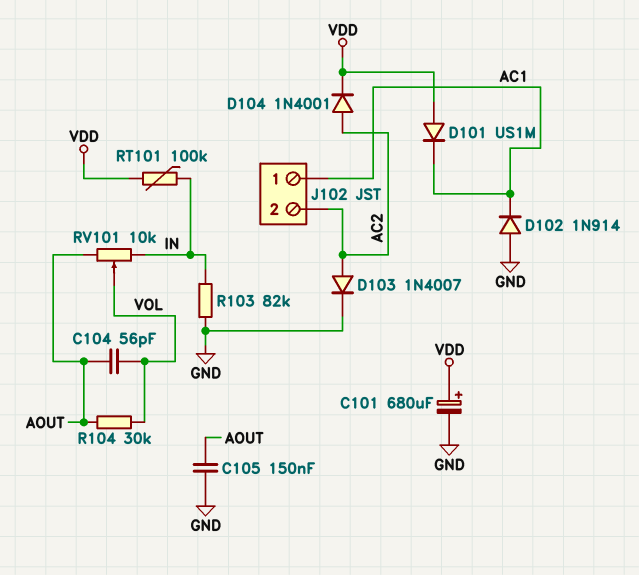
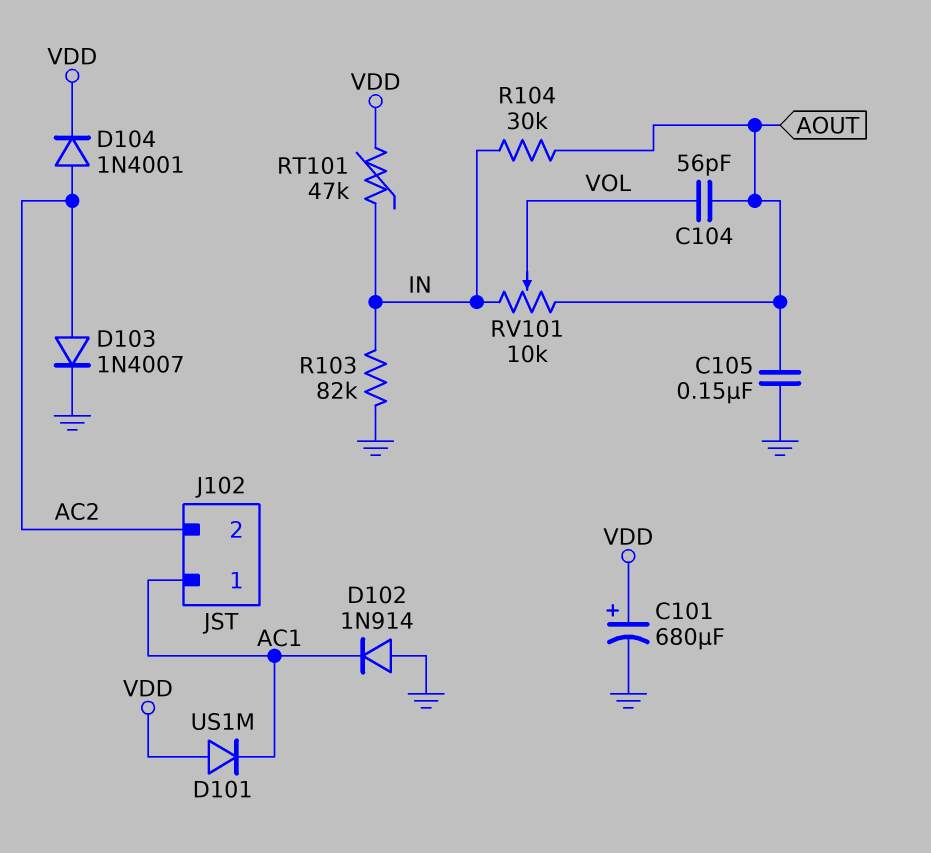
R104: 30k (AOUT, VOL) -> 30k (AOUT, IN)
RT101: 100k (IN, VDD) -> 47k (IN, VDD)

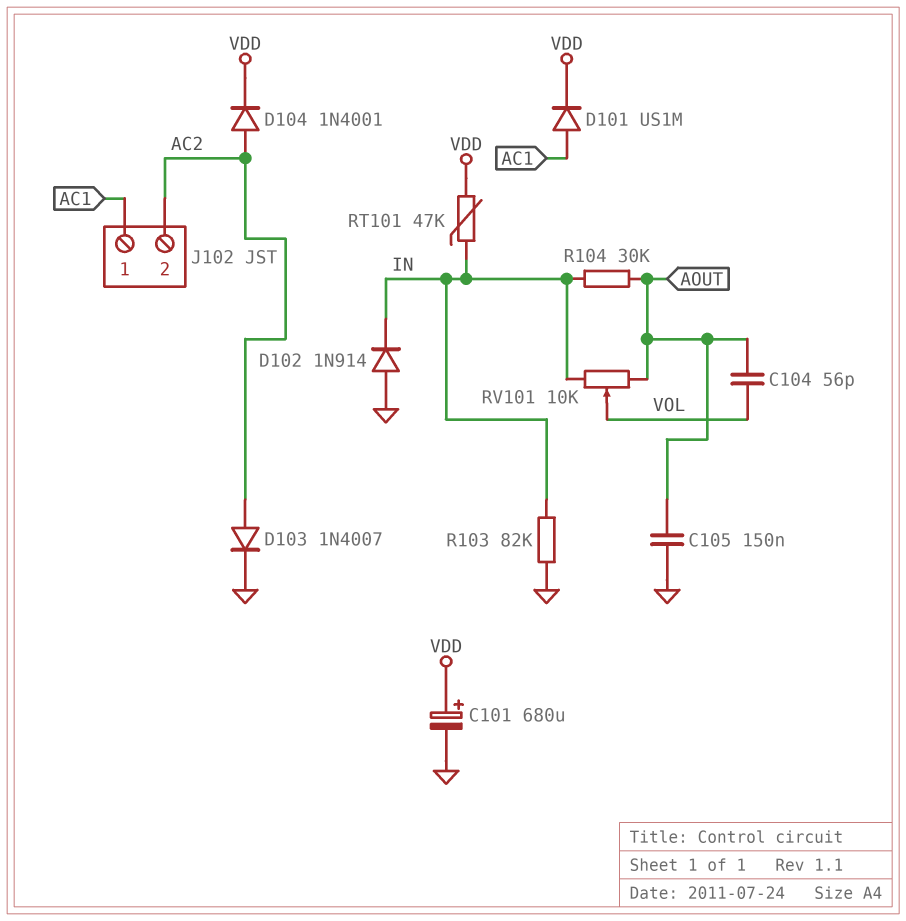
D101: diode US1M (A VDD, K AC1) -> diode US1M (A AC1, K VDD)
D102: diode 1N914 (A GND, K AC1) -> diode 1N914 (A GND, K IN)

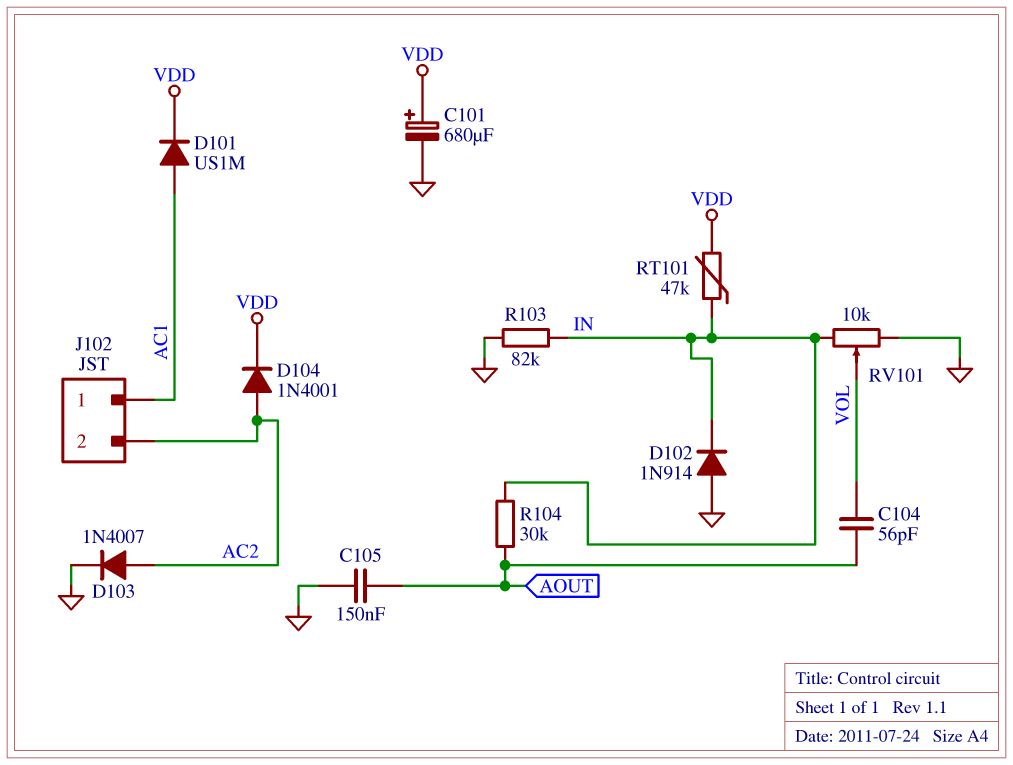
RV101: 10k (AOUT, IN, wiper VOL) -> 10k (GND, IN, wiper VOL)

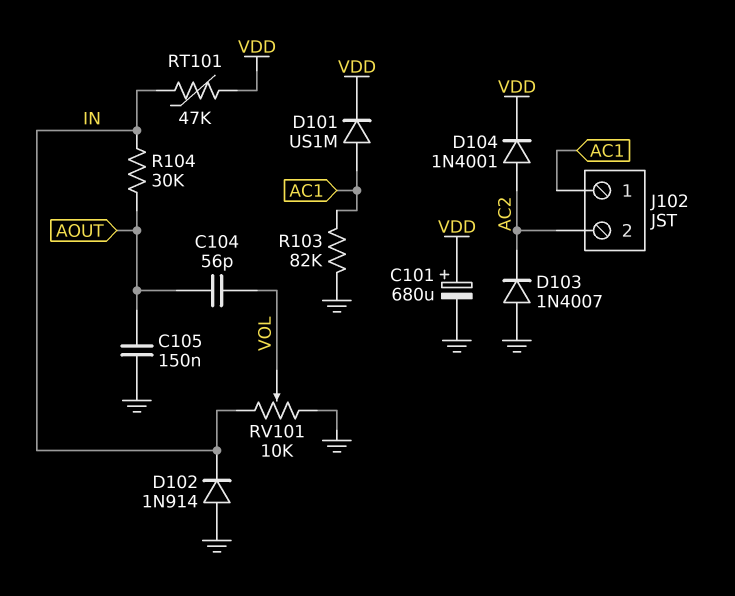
D103: diode 1N4007 (A AC2, K GND) -> diode 1N4007 (A GND, K AC2)
R103: 82k (GND, IN) -> 82k (AC1, GND)

